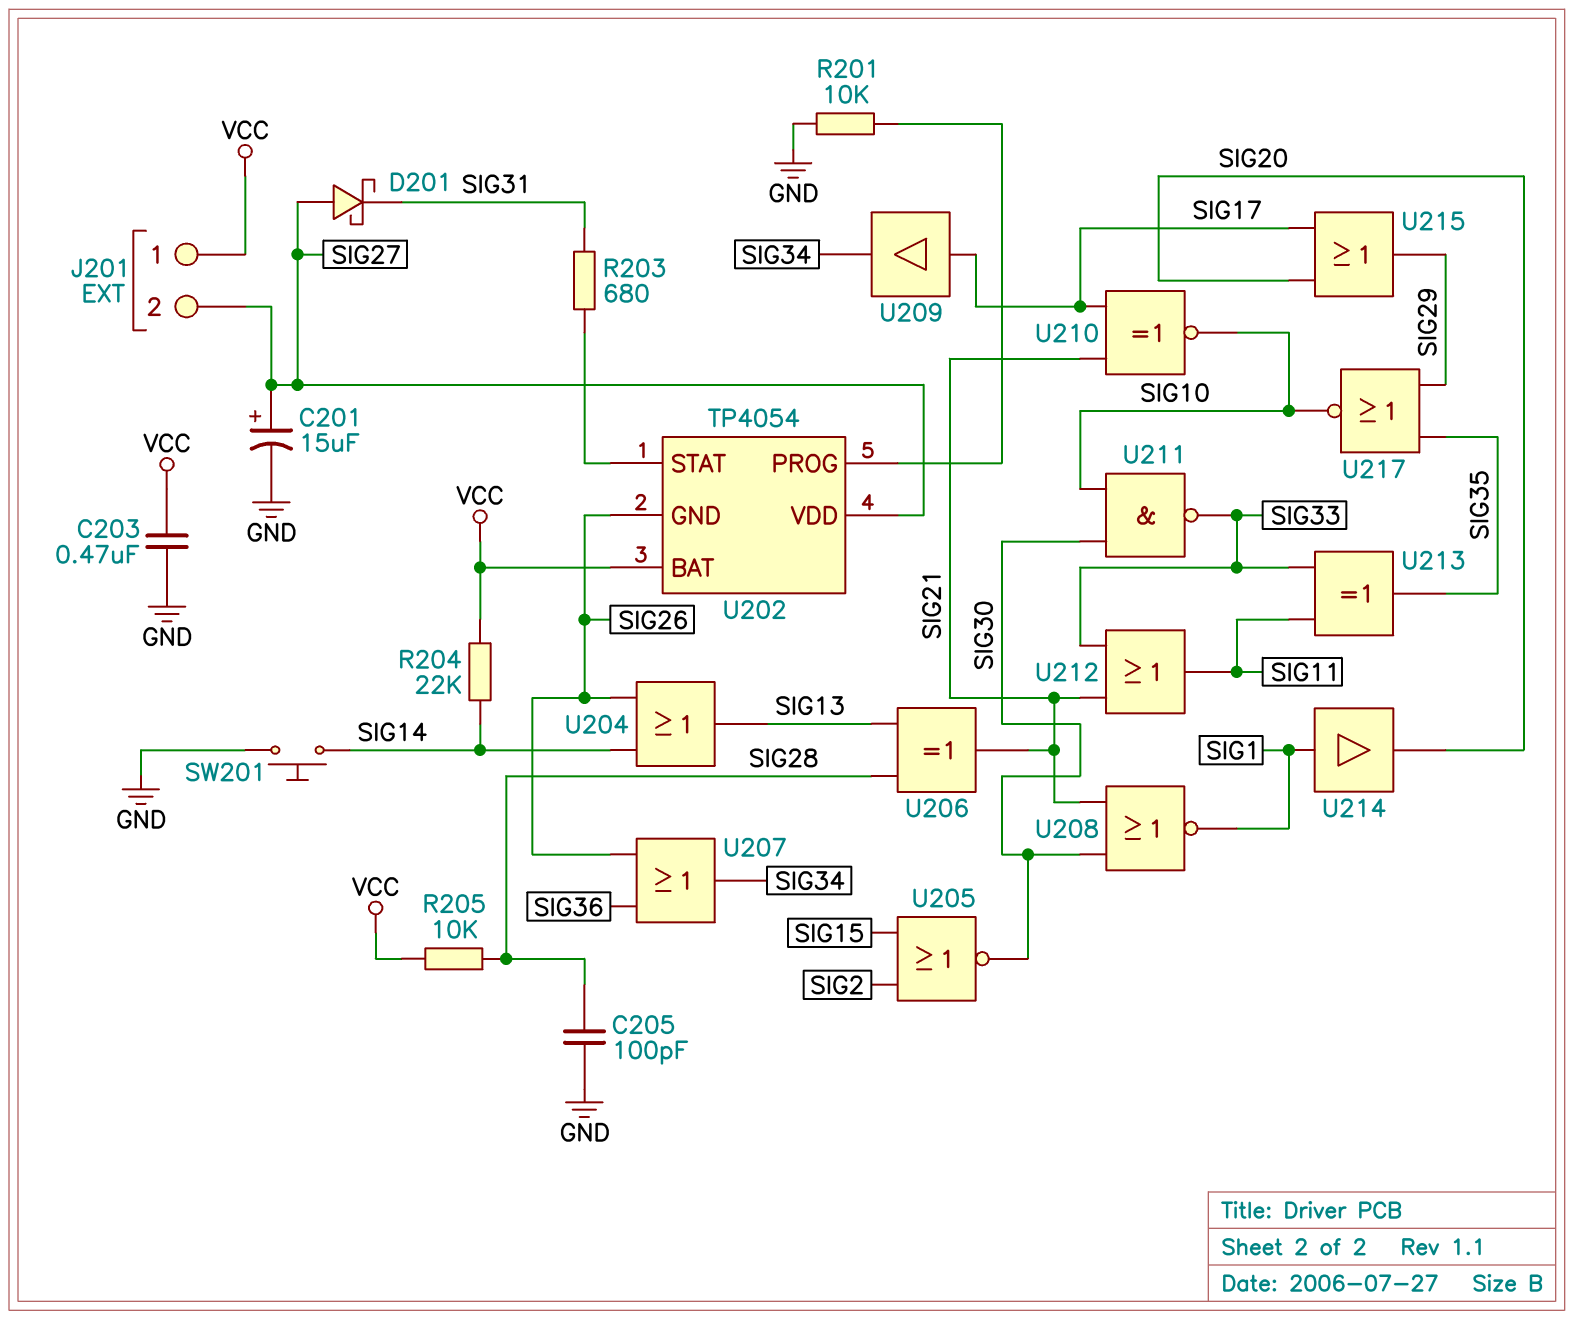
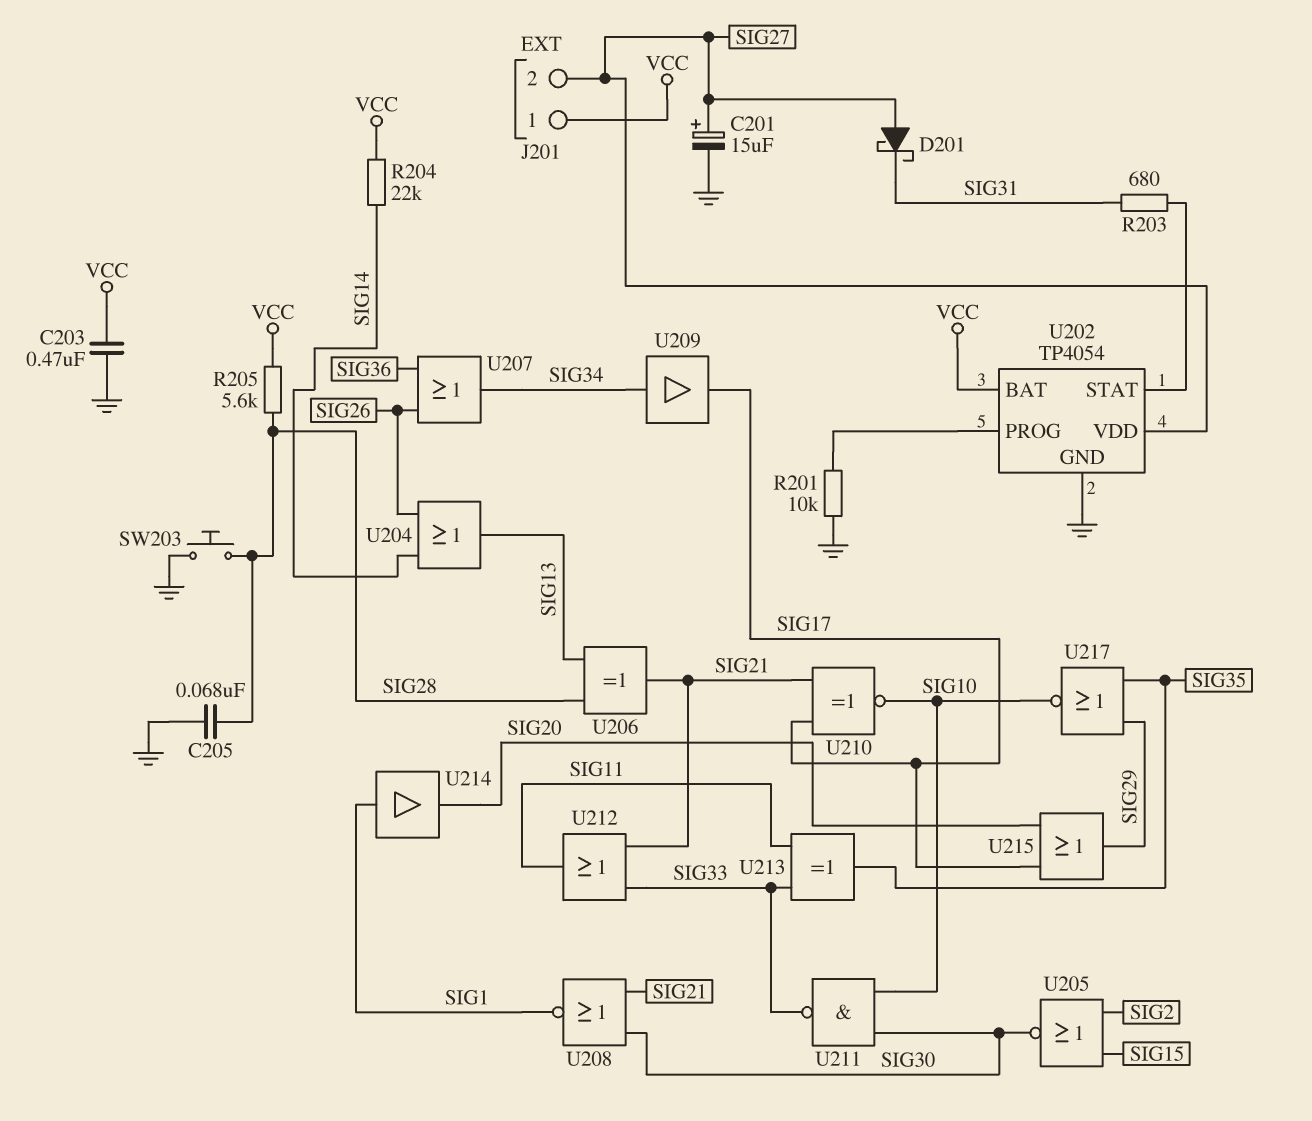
C205: 100pF (GND, SIG28) -> 68nF (GND, SIG28)
R205: 10k (SIG28, VCC) -> 5.6k (SIG28, VCC)
SW201: button (GND, SIG14) -> none
SW203: none -> button (GND, SIG28)
U202 pin GND: SIG26 -> GND
U209: buffer (in SIG17, out SIG34) -> buffer (in SIG34, out SIG17)

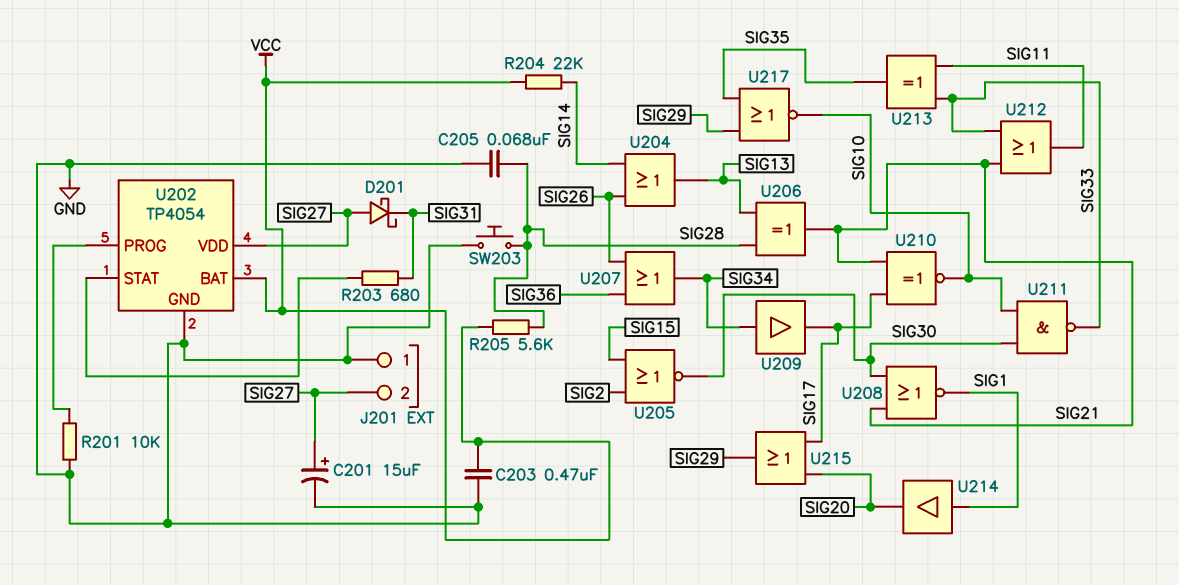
J201 pin 1: VCC -> GND

